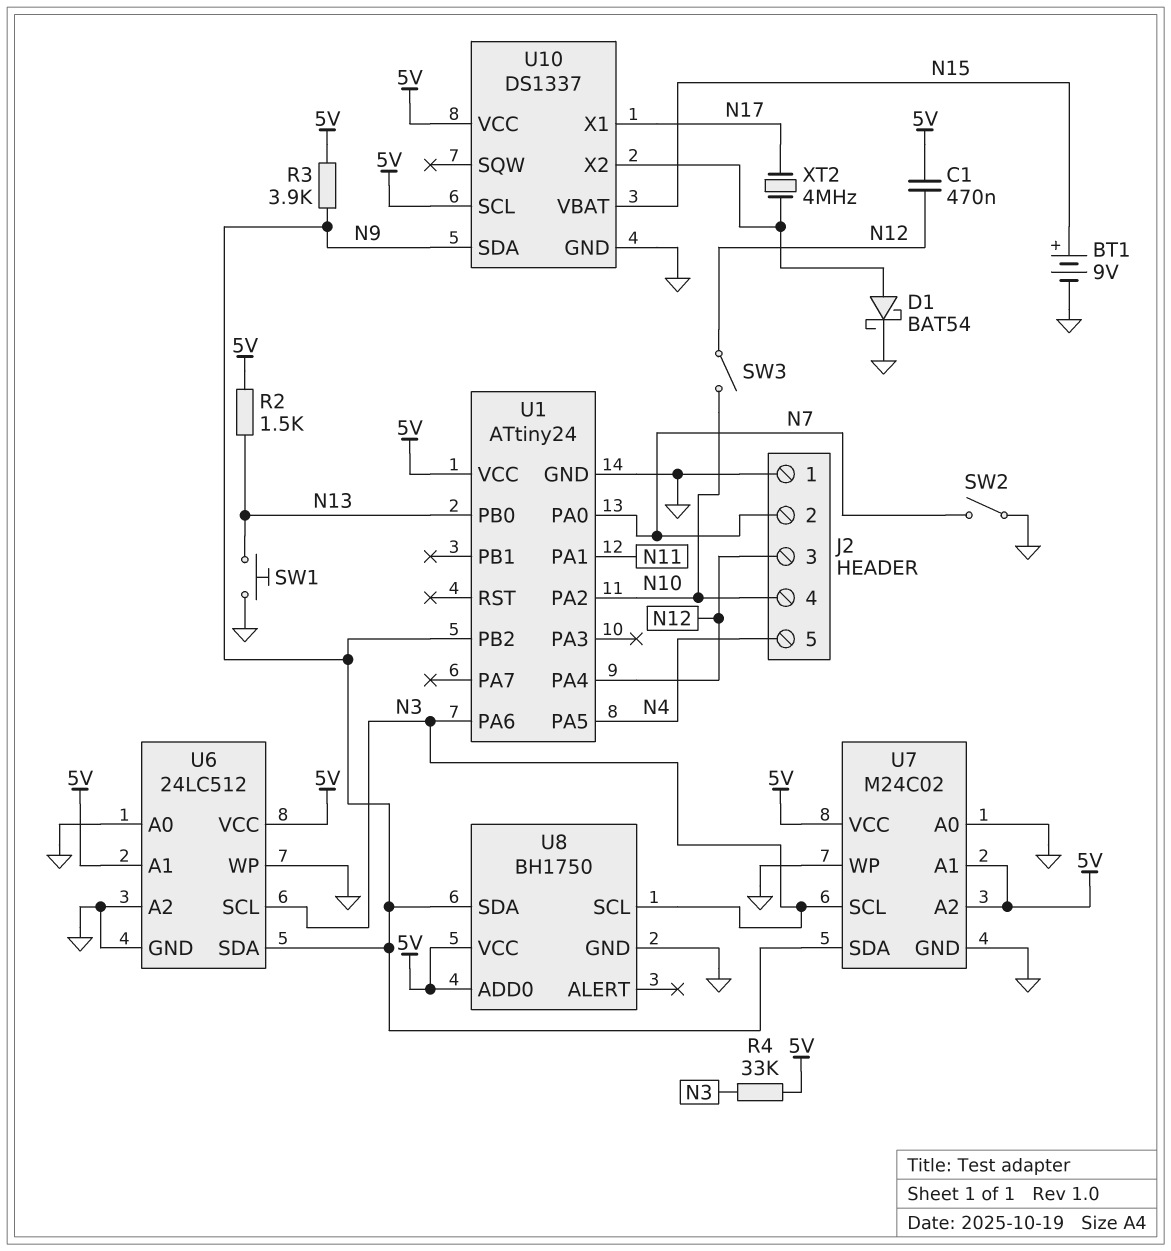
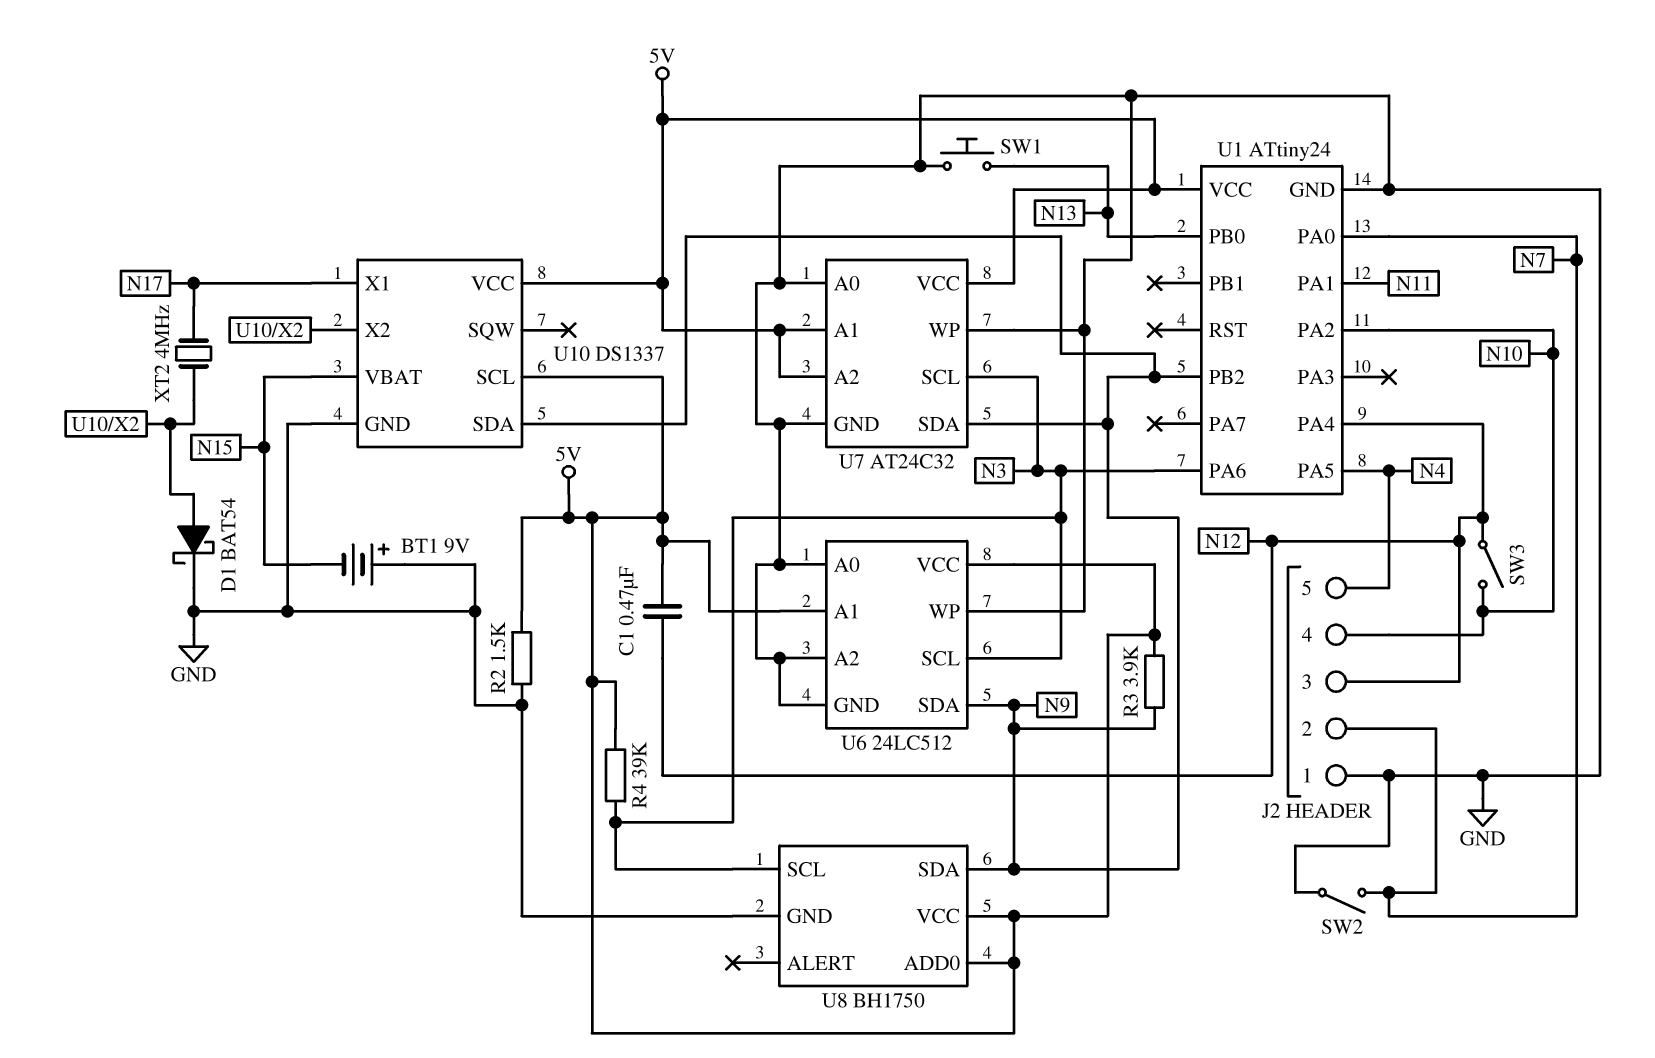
BT1: 9V (plus N15, minus GND) -> 9V (plus GND, minus N15)
R2: 1.5k (5V, N13) -> 1.5k (5V, GND)
R4: 33k (5V, N3) -> 39k (5V, N3)
U7: M24C02 -> AT24C32

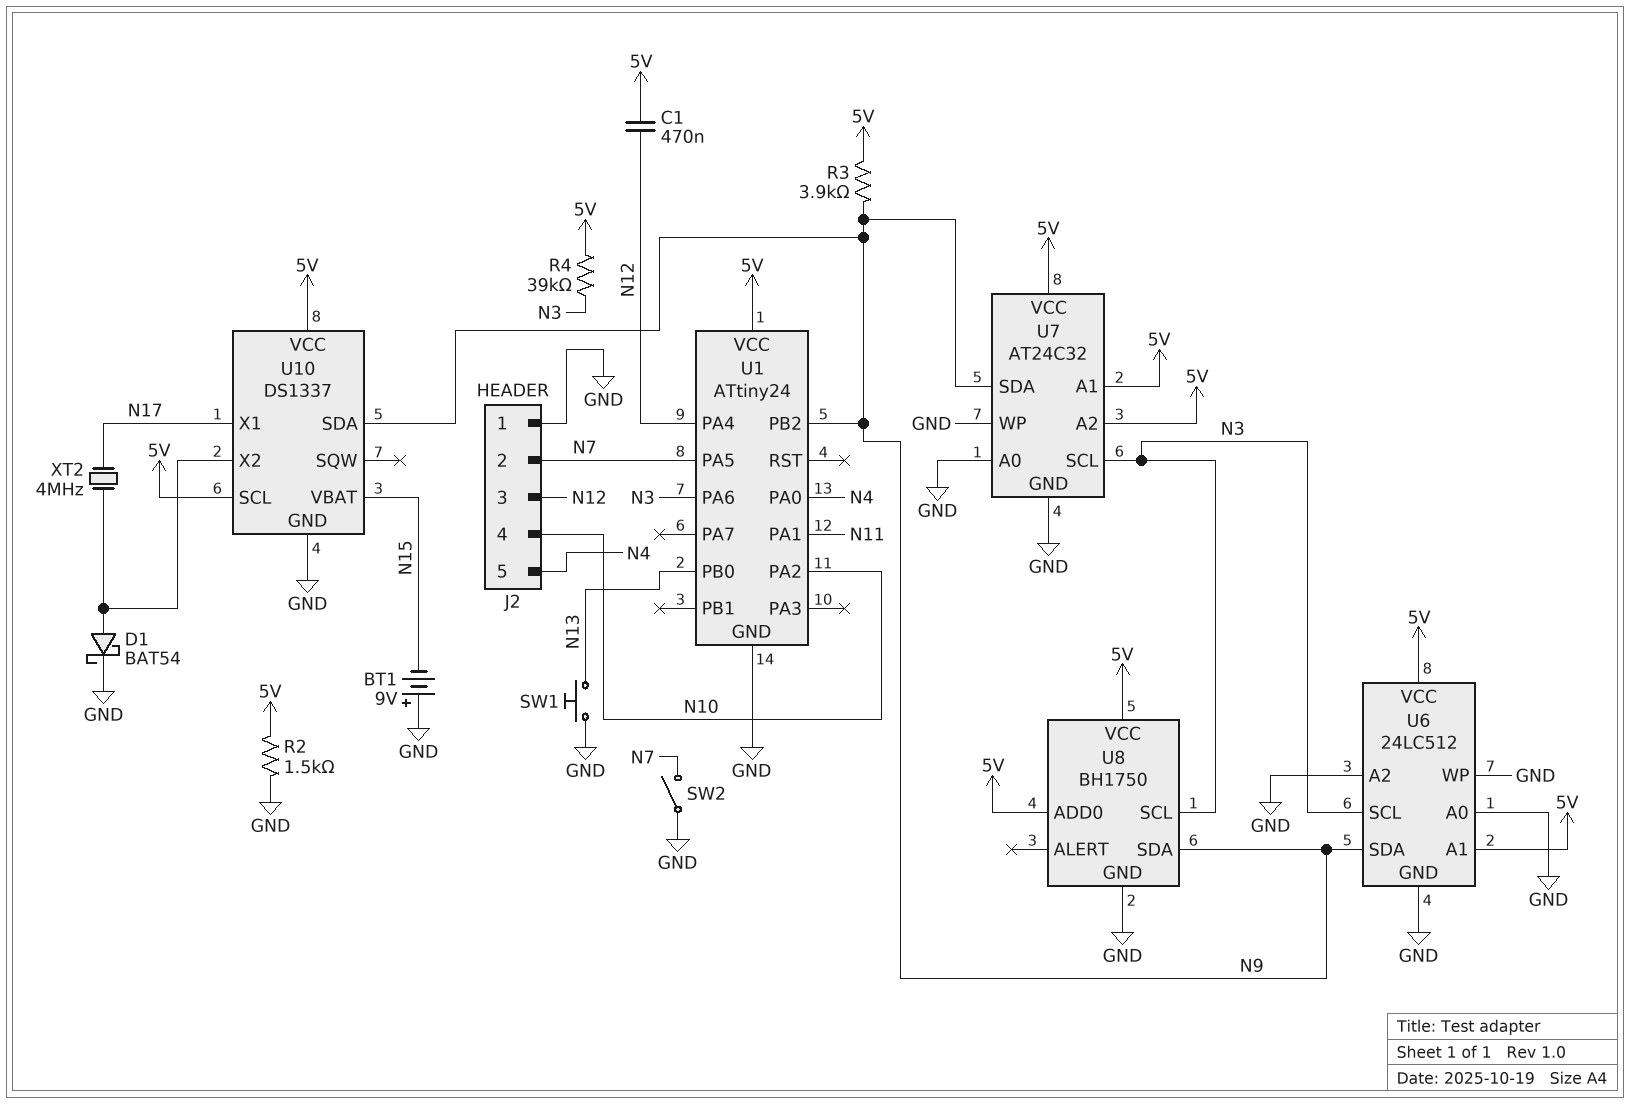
SW3: switch (N10, N12) -> none
U1 pin PA0: N7 -> N4
U1 pin PA5: N4 -> N7

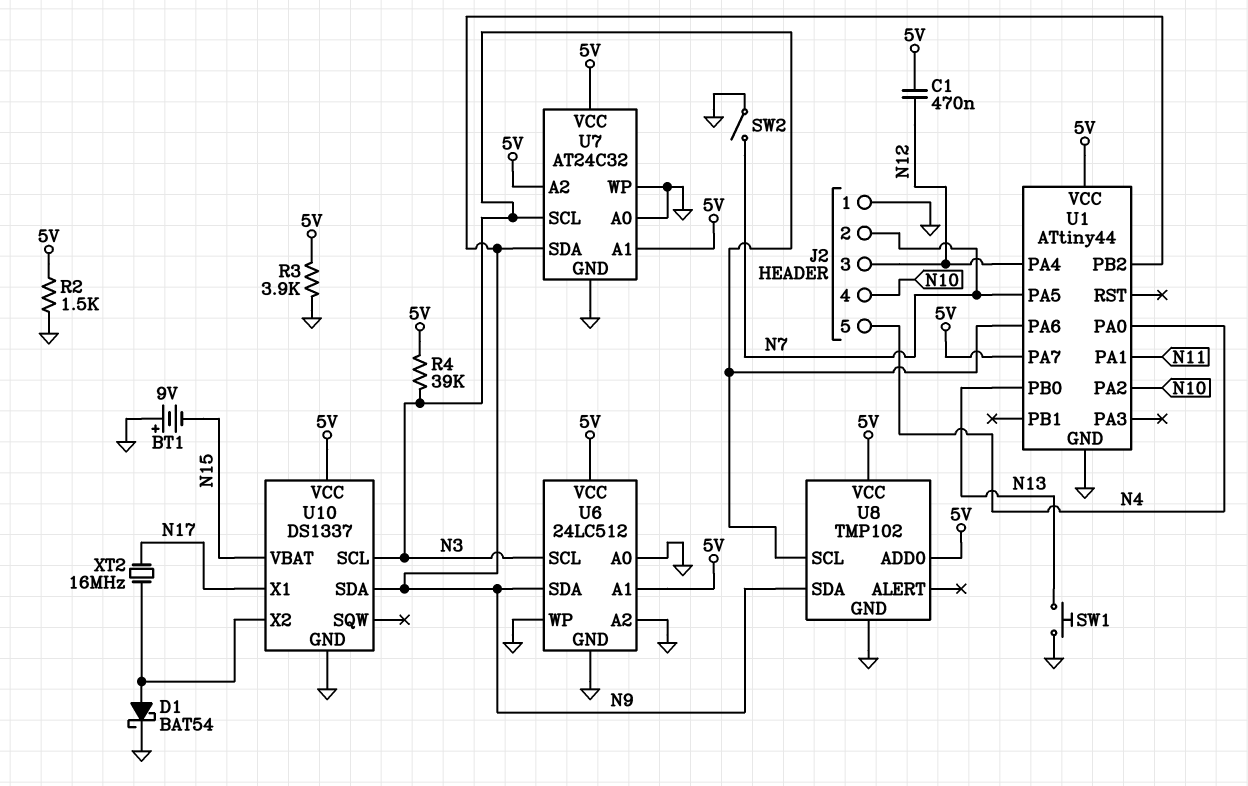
R3: 3.9k (5V, N9) -> 3.9k (5V, GND)
U1: ATtiny24 -> ATtiny44
U1 pin PA7: none -> 5V
U8: BH1750 -> TMP102
U10 pin SCL: 5V -> N3
XT2: 4MHz (N17, U10/X2) -> 16MHz (N17, U10/X2)

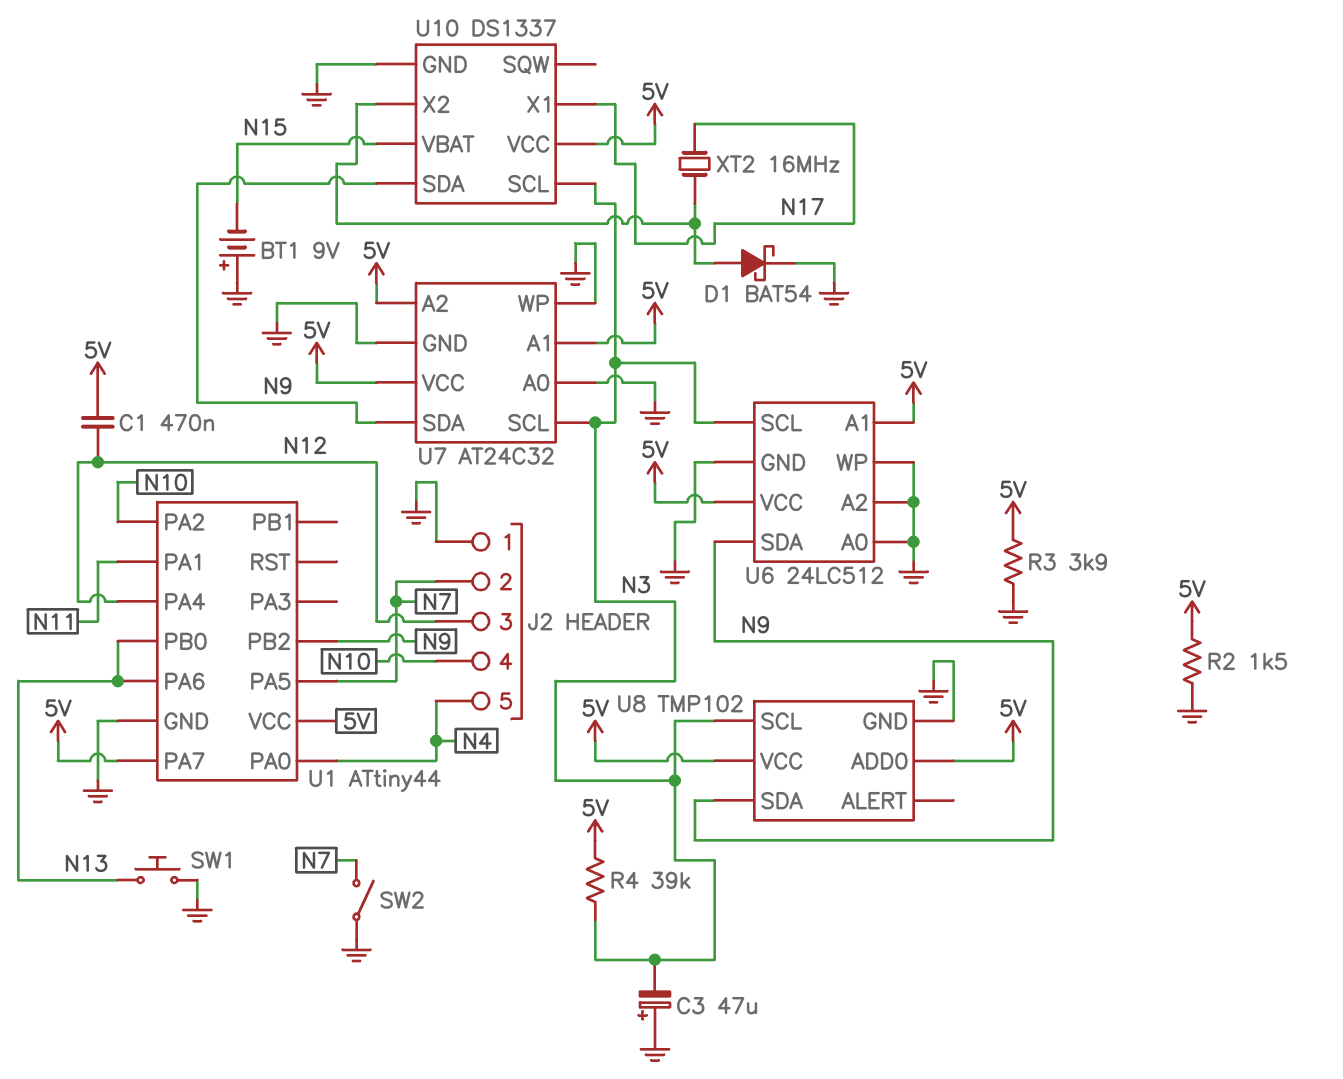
C3: none -> 47uF (plus GND, minus N3)
U1 pin PA6: N3 -> N13

